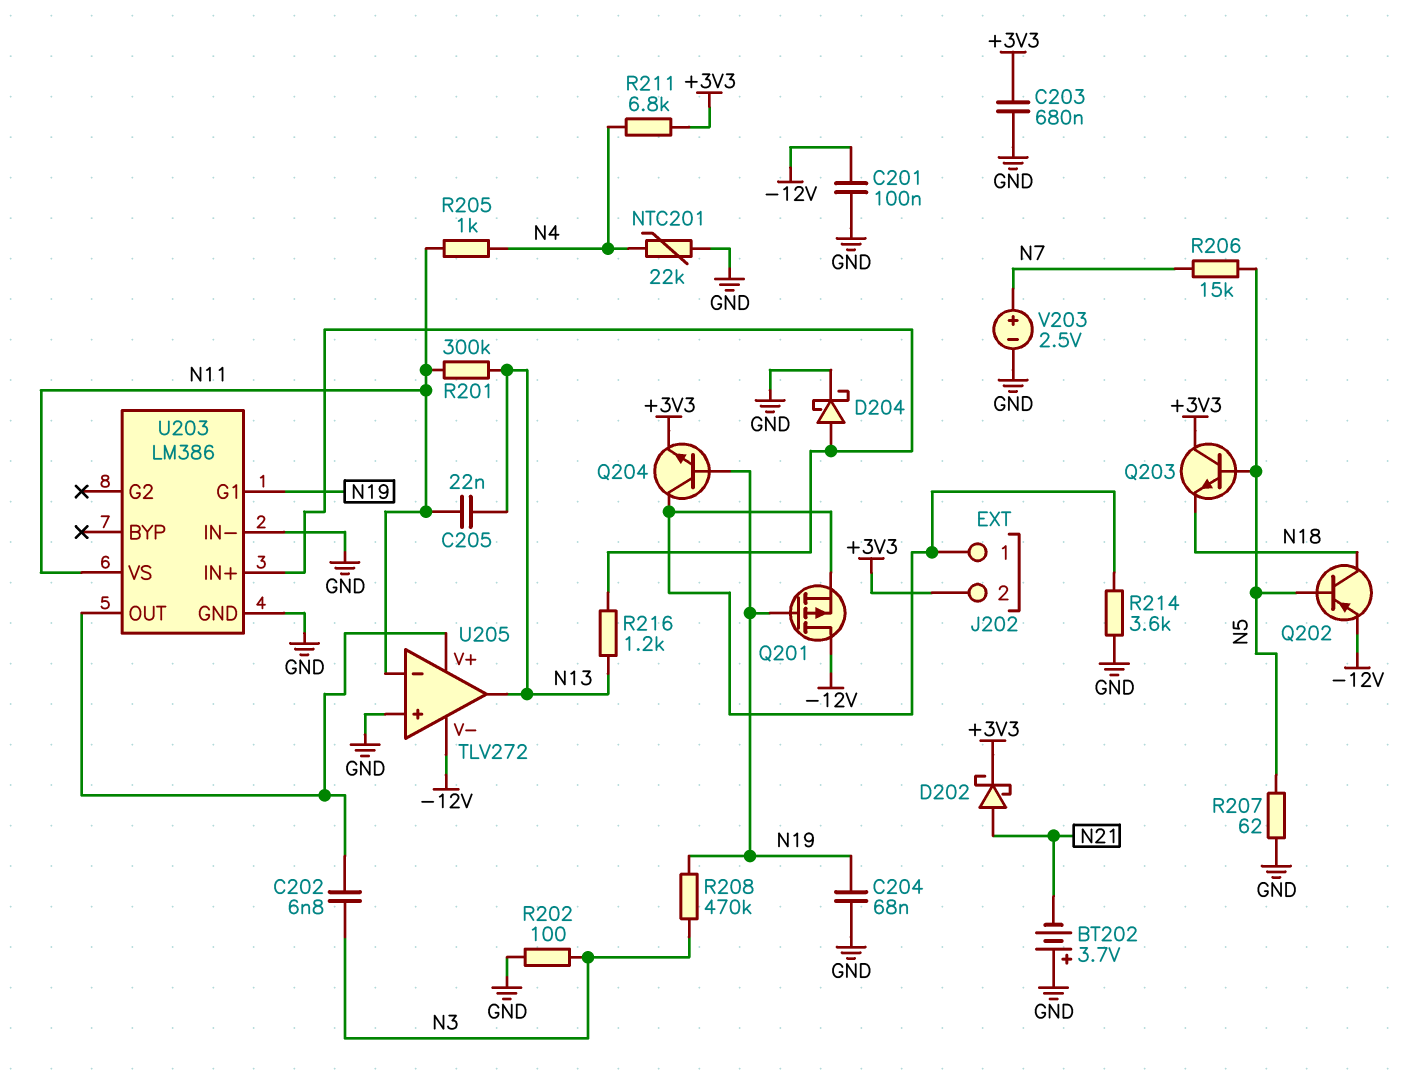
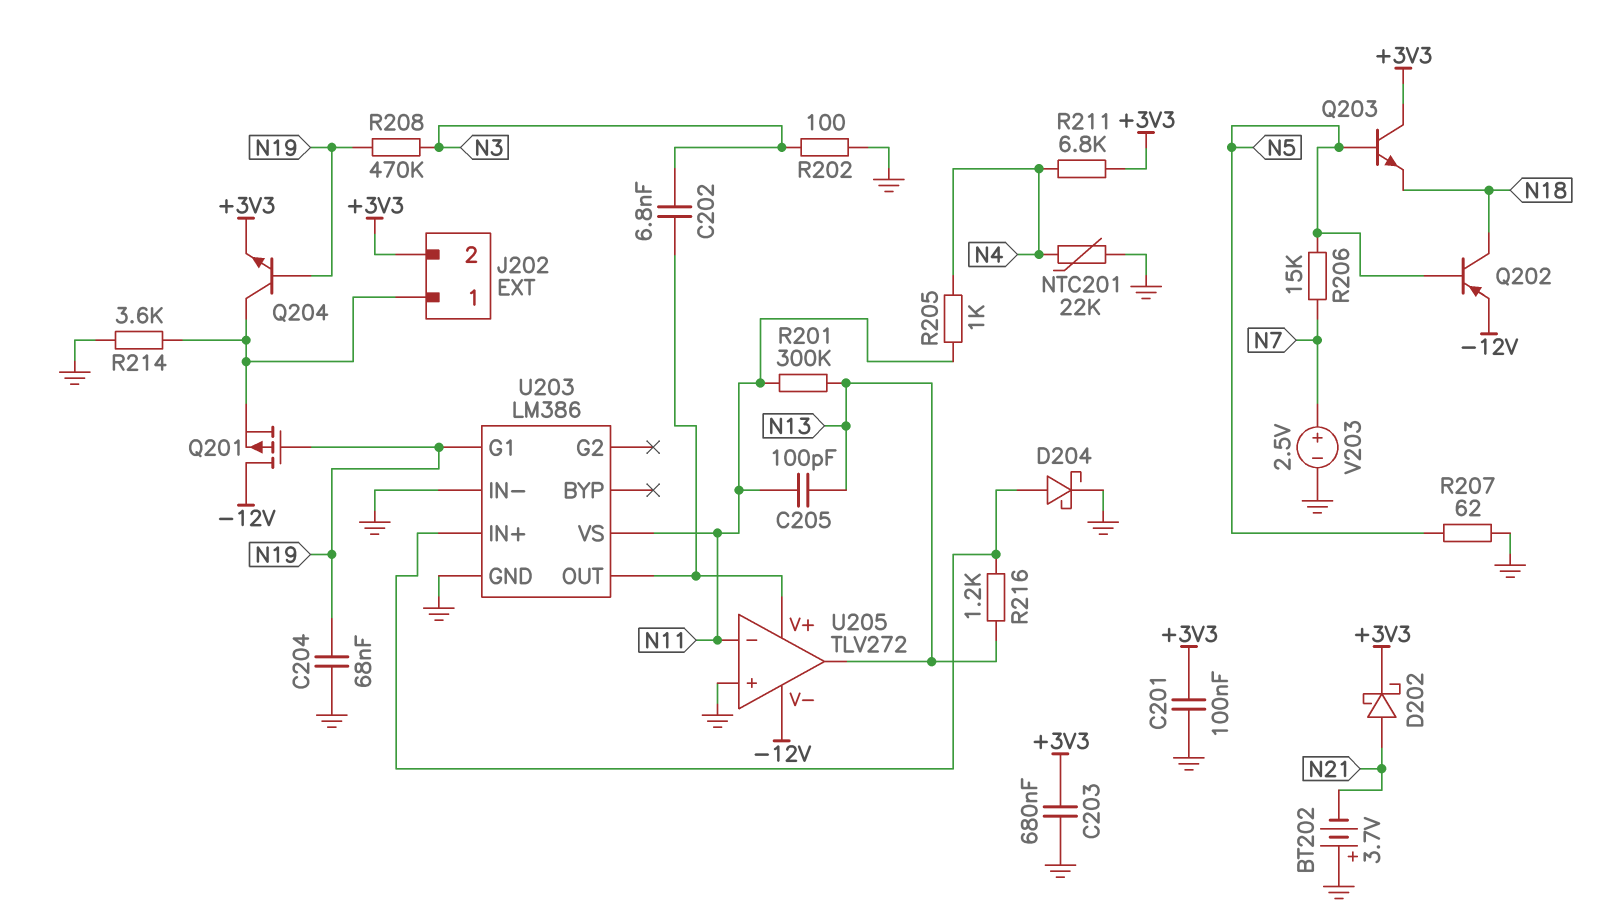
C201: 100nF (-12V, GND) -> 100nF (+3V3, GND)
C205: 22nF (N11, N13) -> 100pF (N11, N13)

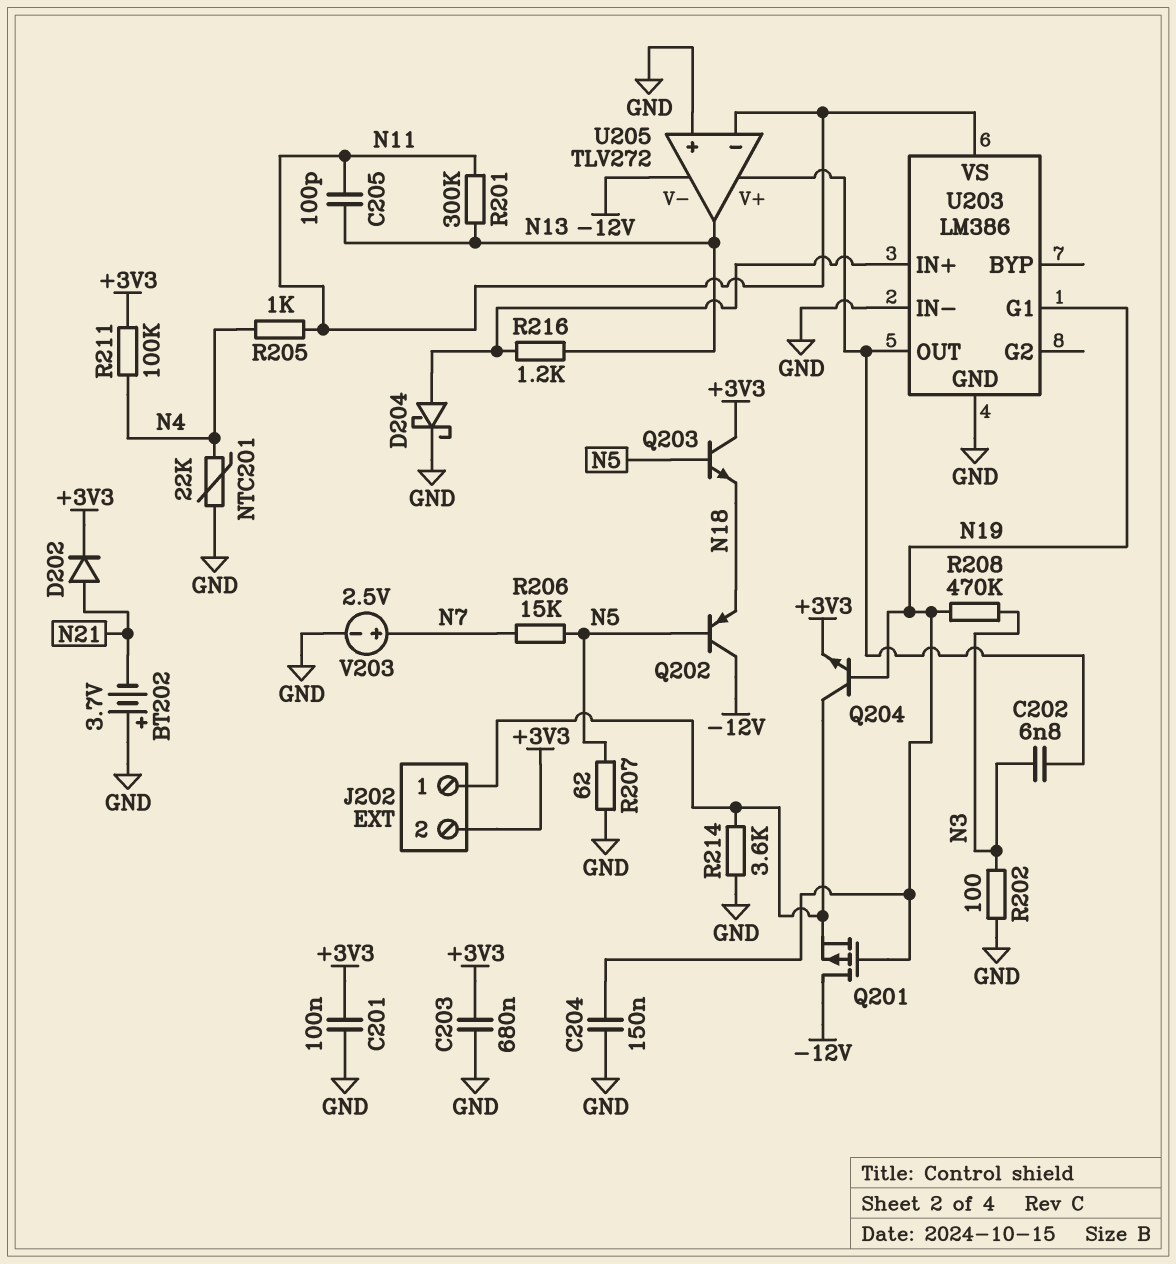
C204: 68nF (GND, N19) -> 150nF (GND, N19)
D202: schottky (A N21, K +3V3) -> diode (A N21, K +3V3)
Q202: PNP (B N5, C N18, E -12V) -> PNP (B N5, C -12V, E N18)
R211: 6.8k (+3V3, N4) -> 100k (+3V3, N4)

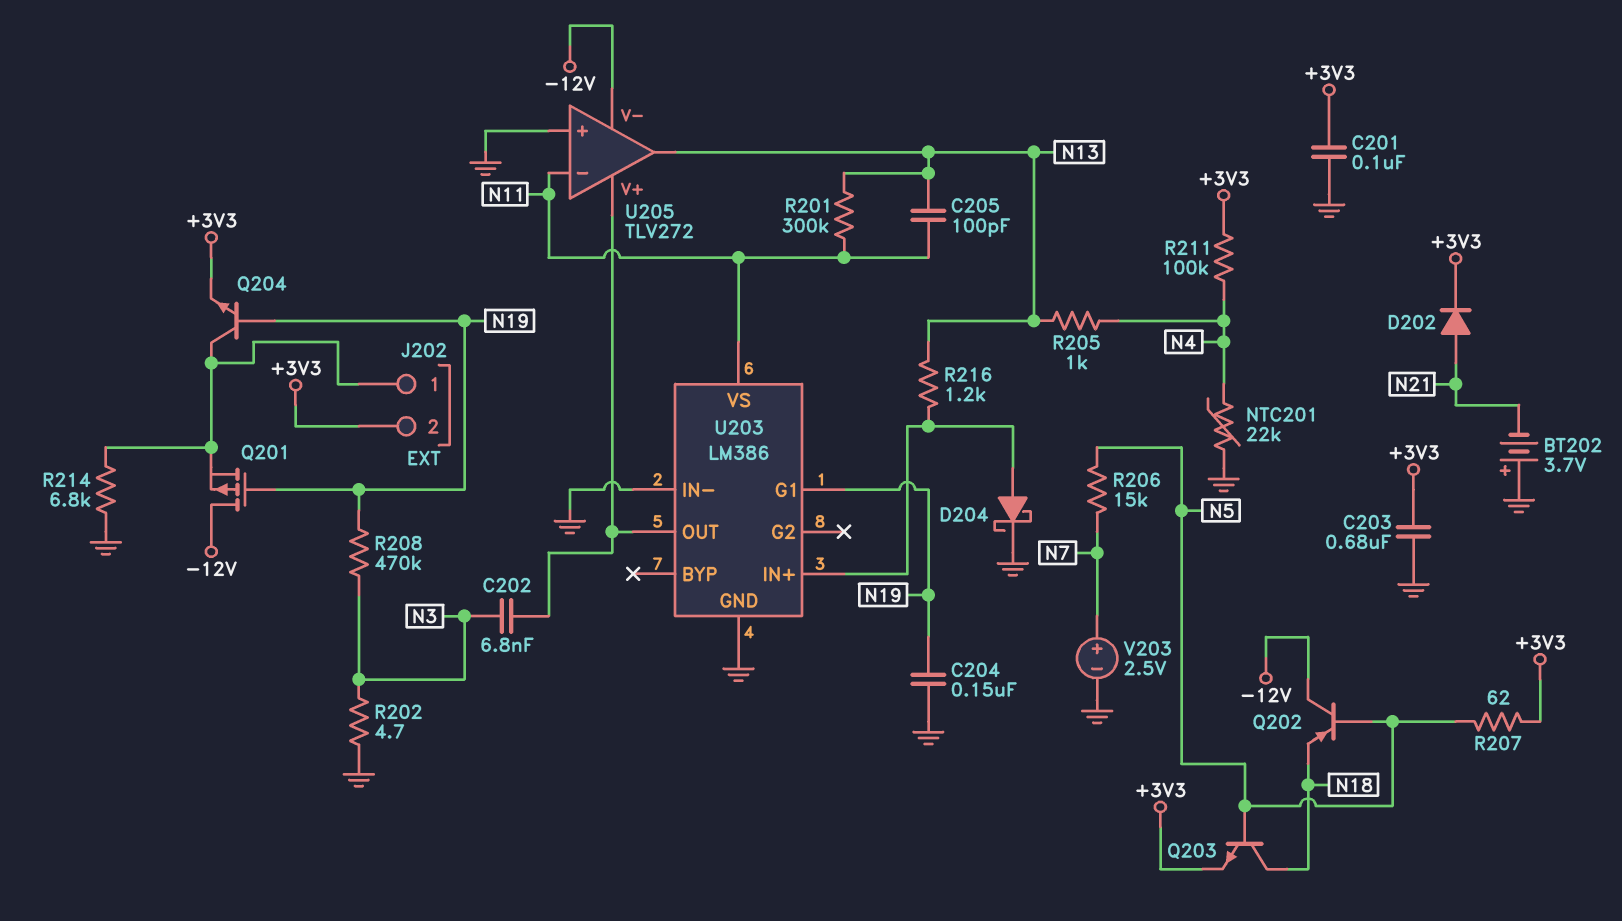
Q203: NPN (B N5, C +3V3, E N18) -> NPN (B N5, C N18, E +3V3)
R202: 100 (GND, N3) -> 4.7 (GND, N3)
R205: 1k (N4, N11) -> 1k (N4, N13)
R207: 62 (GND, N5) -> 62 (+3V3, N5)
R214: 3.6k (GND, J202/1) -> 6.8k (GND, J202/1)

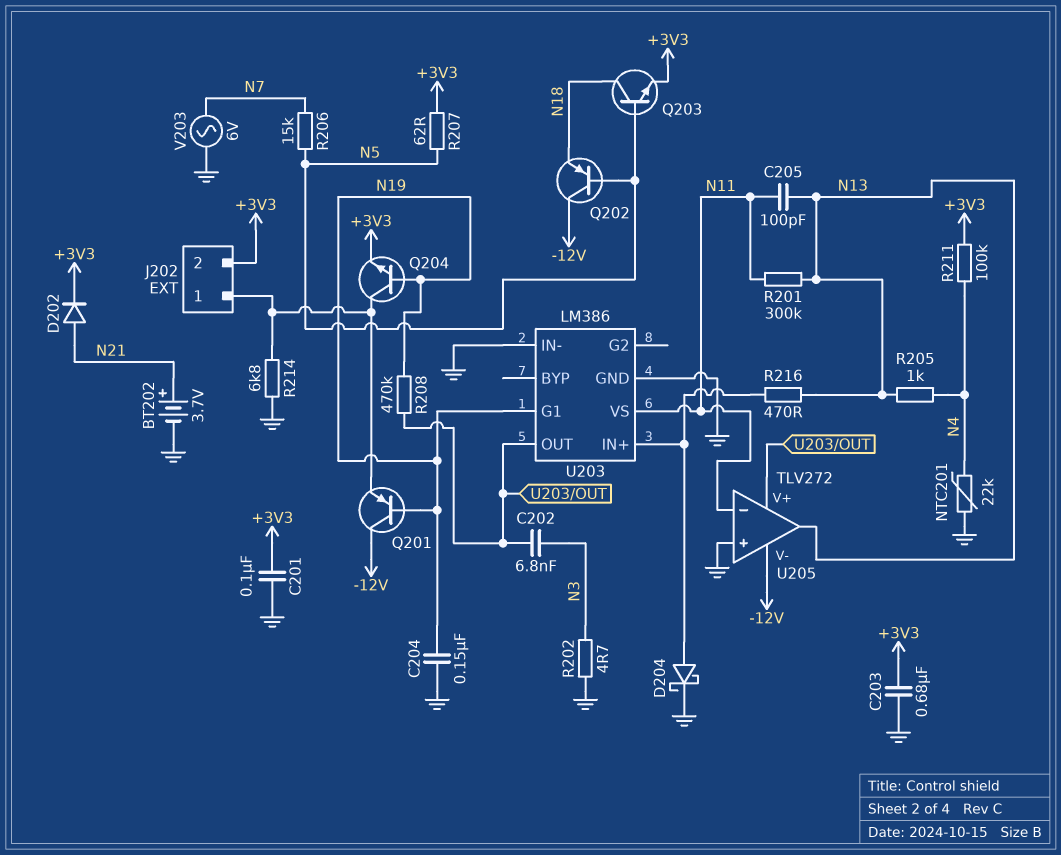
BT202: 3.7V (plus GND, minus N21) -> 3.7V (plus N21, minus GND)
Q201: PMOS (G N19, D -12V, S J202/1) -> PNP (B N19, C -12V, E J202/1)
R208: 470k (N3, N19) -> 470k (N19, U203/OUT)
R216: 1.2k (N13, U203/IN+) -> 470 (N13, U203/IN+)
V203: 2.5V (plus N7, minus GND) -> AC 6V (GND, N7)

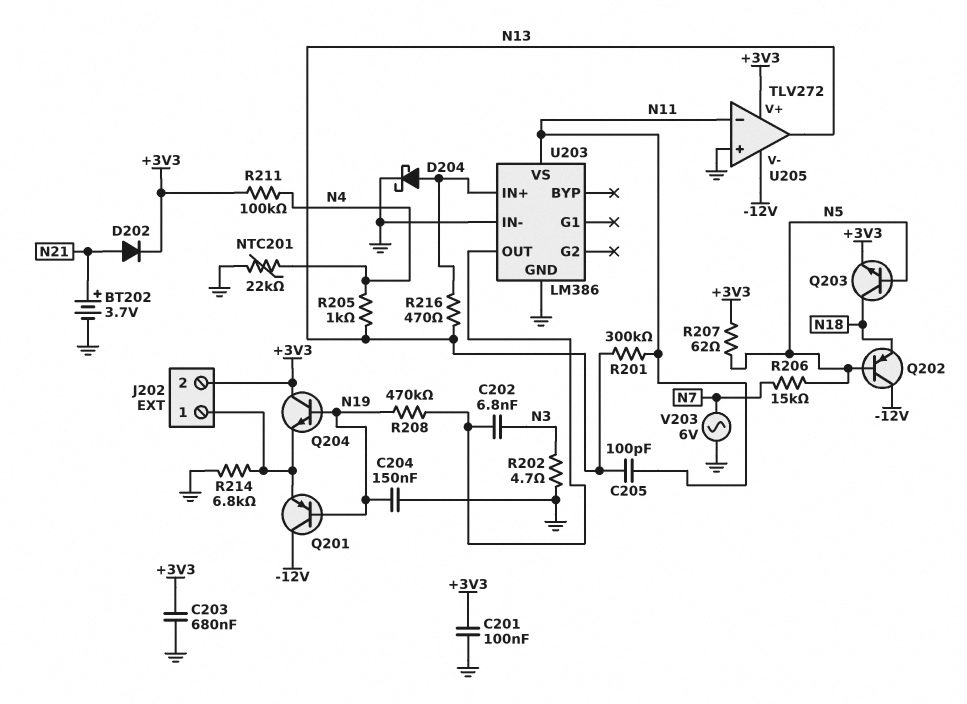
Q204: NPN (B N19, C J202/1, E +3V3) -> NPN (B N19, C +3V3, E J202/1)
U203 pin G1: N19 -> none
U205 pin V+: U203/OUT -> +3V3

